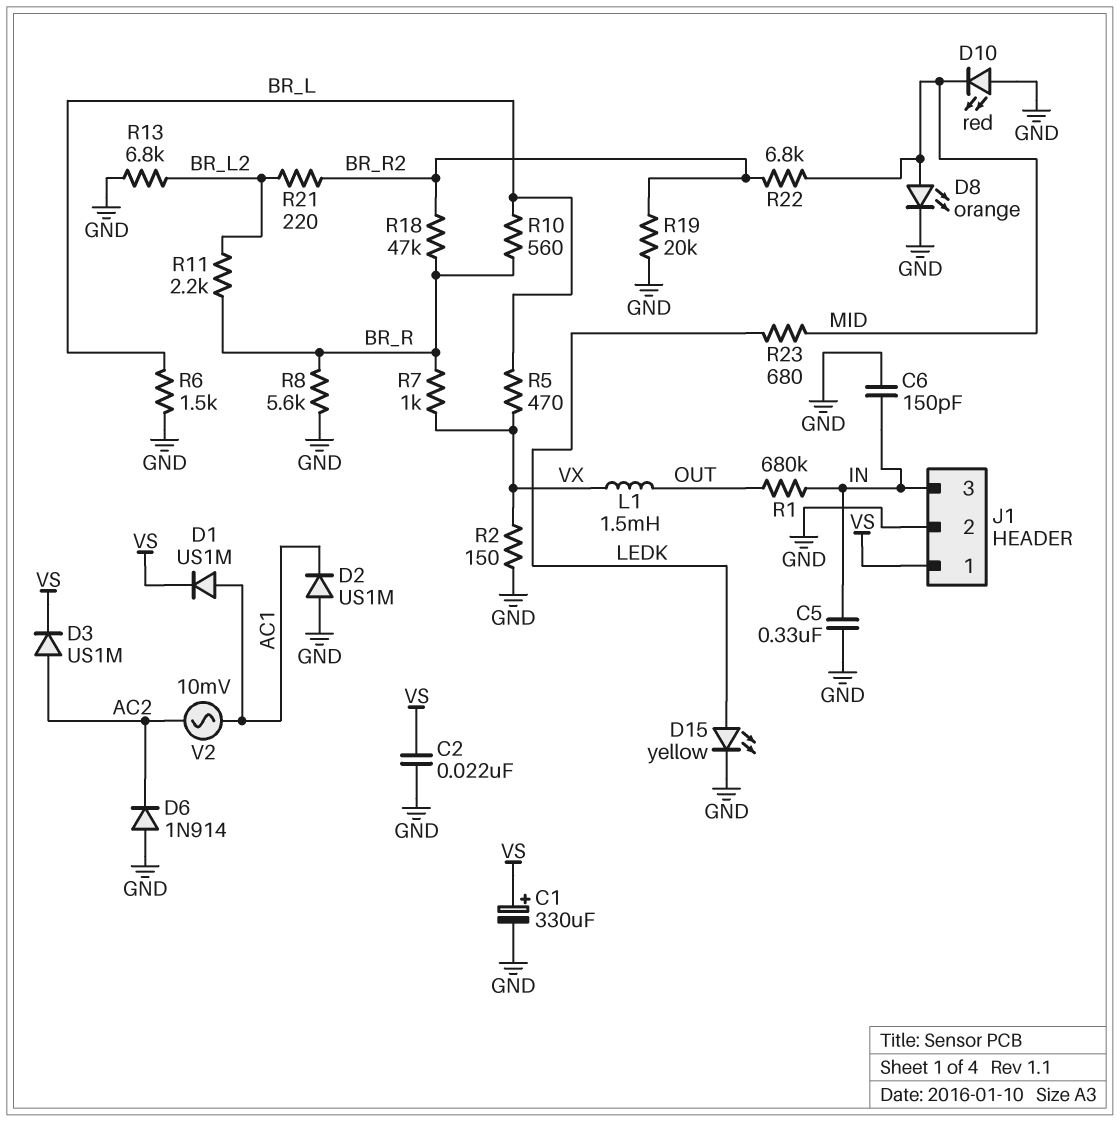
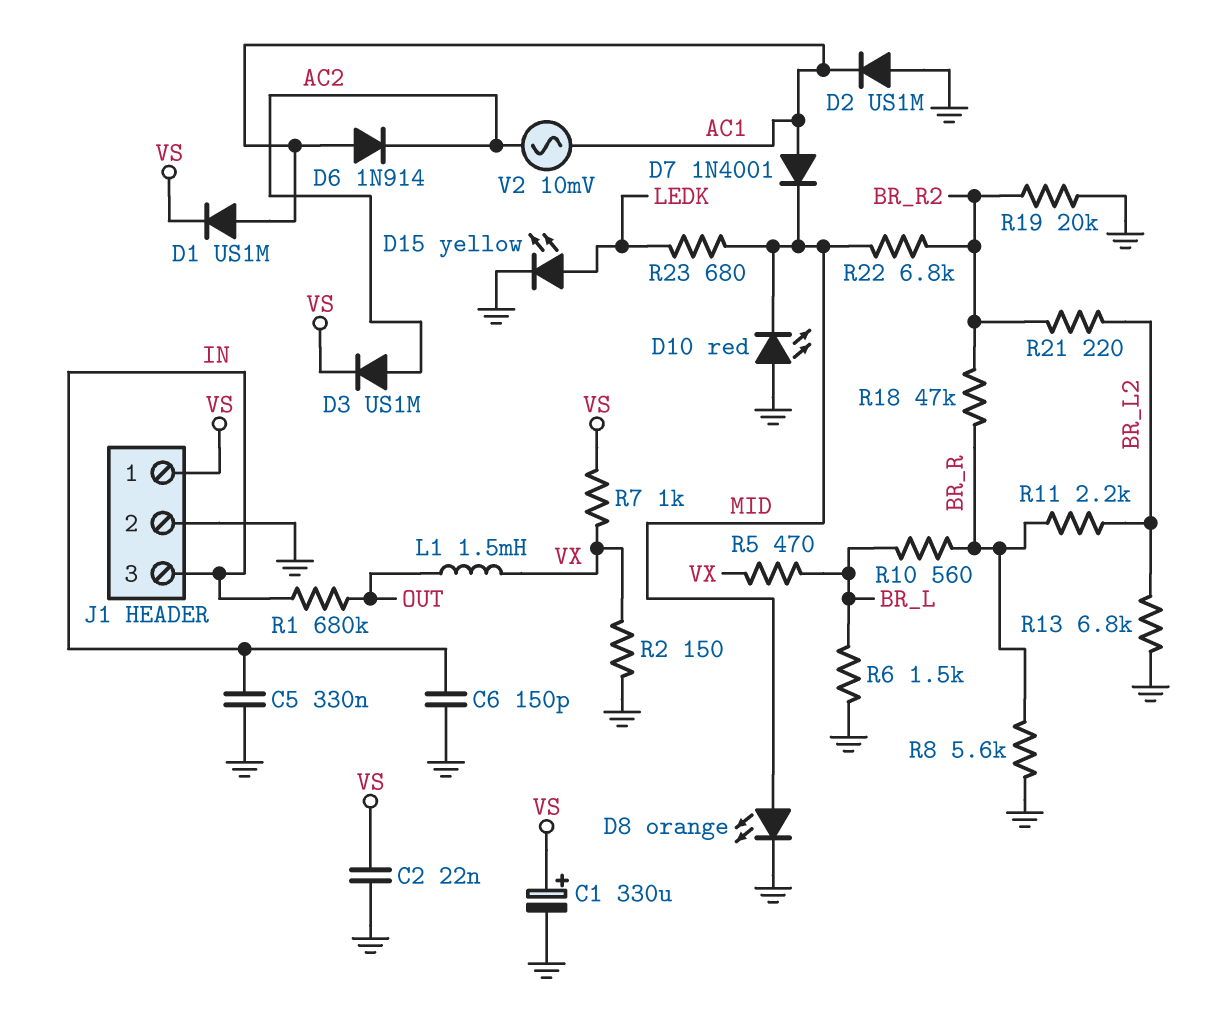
D6: diode 1N914 (A GND, K AC2) -> diode 1N914 (A AC1, K AC2)
D7: none -> diode 1N4001 (A AC1, K MID)
R7: 1k (BR_R, VX) -> 1k (VS, VX)

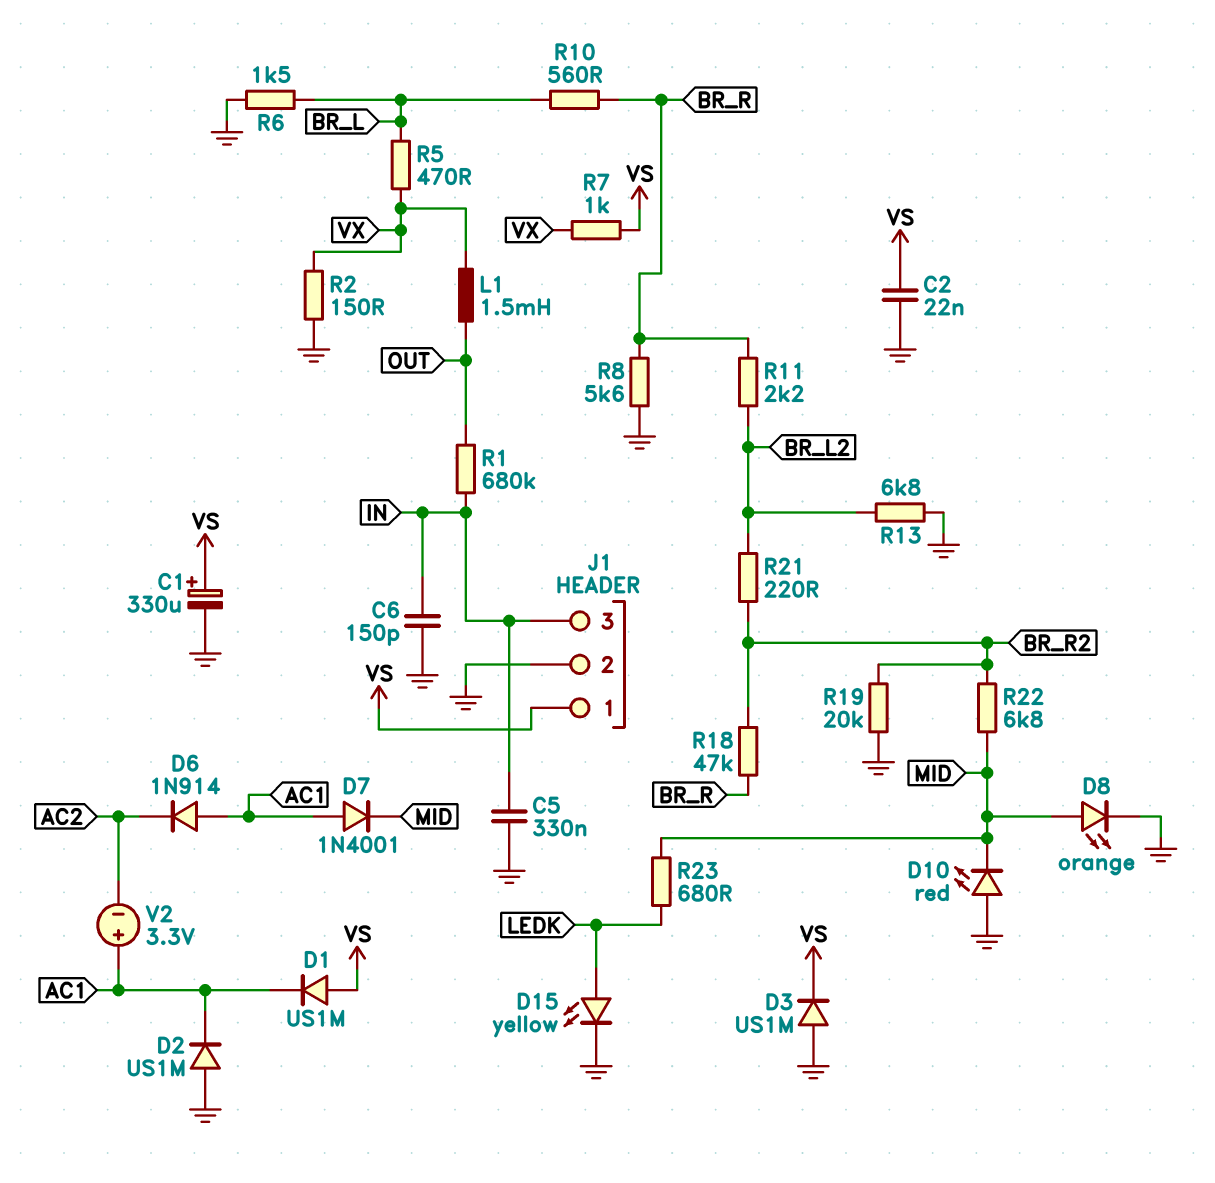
D1: diode US1M (A AC1, K VS) -> diode US1M (A VS, K AC1)
D3: diode US1M (A AC2, K VS) -> diode US1M (A GND, K VS)
V2: AC 10mV (AC1, AC2) -> 3.3V (plus AC1, minus AC2)

